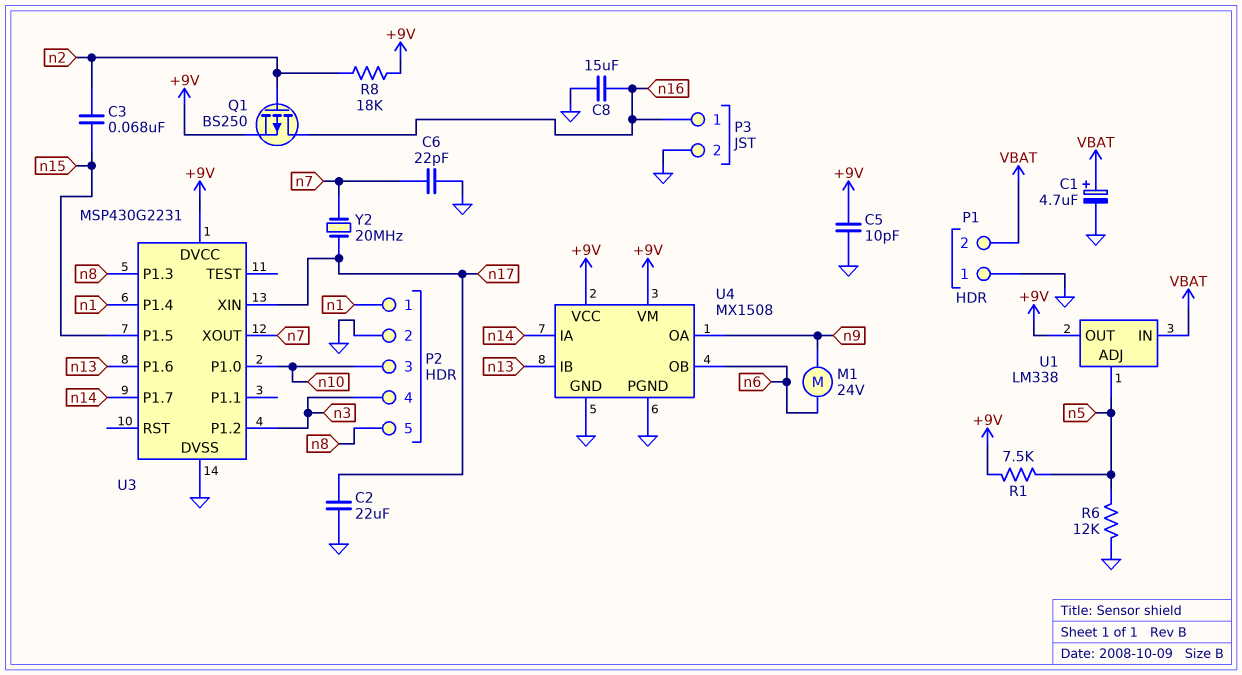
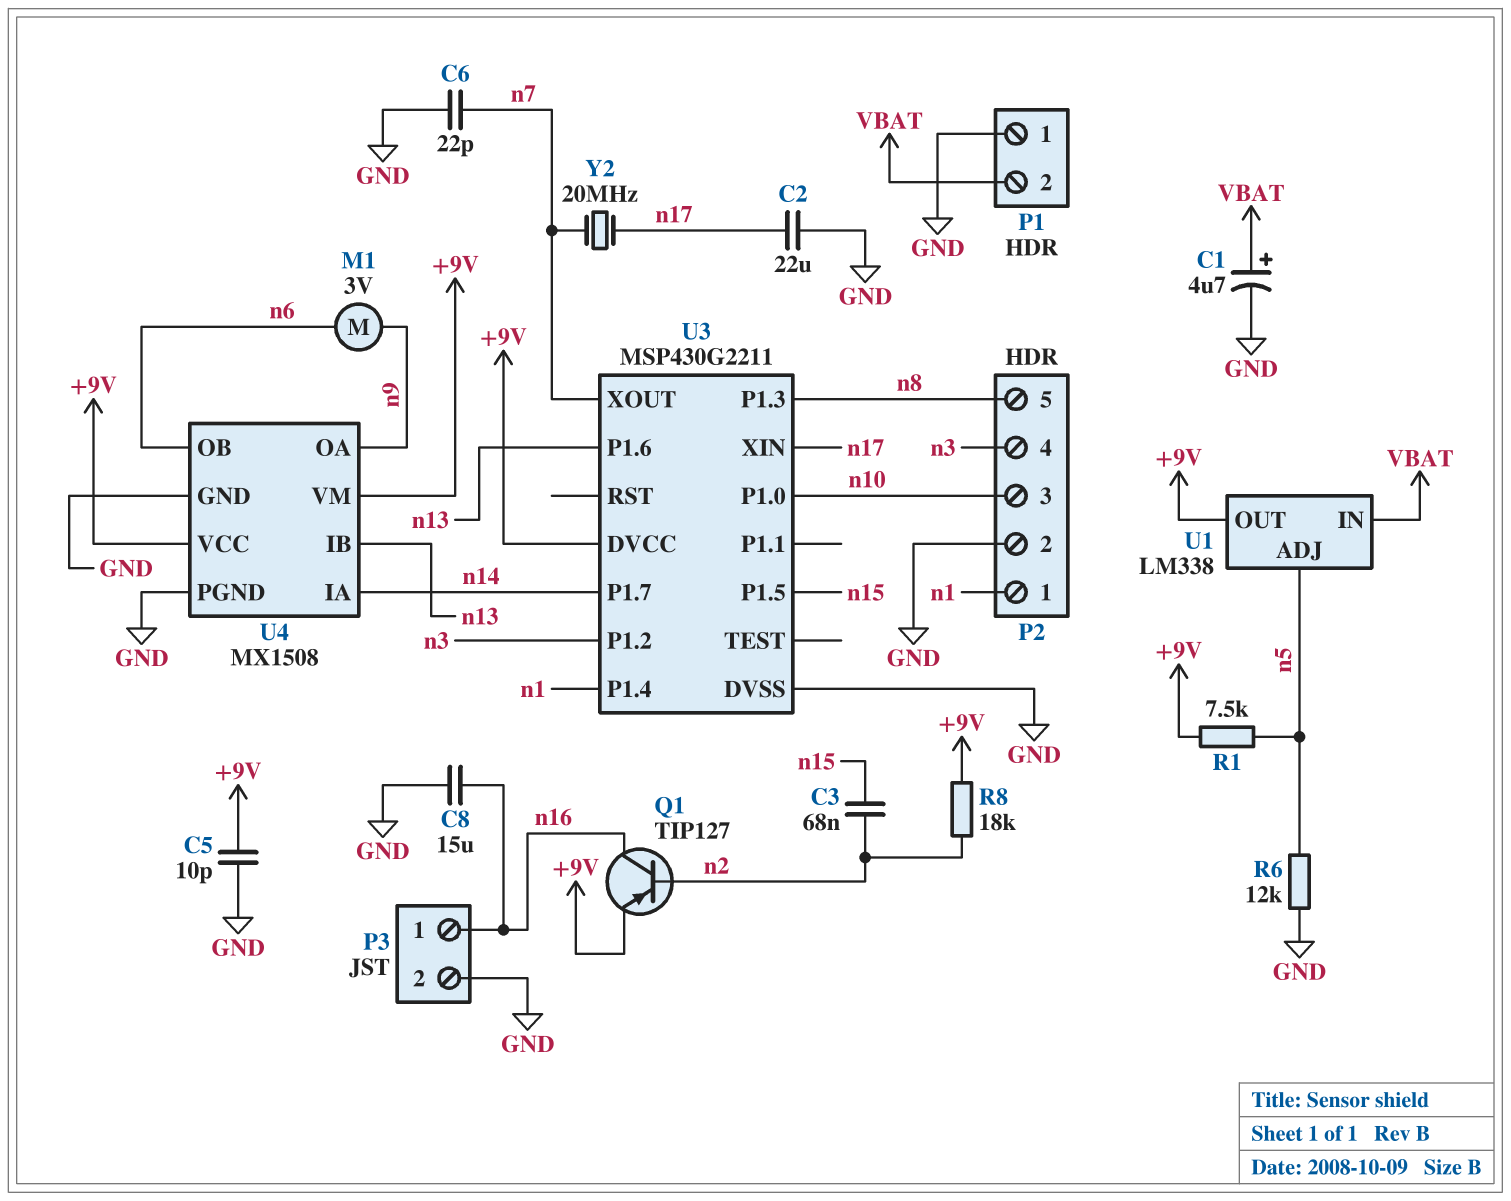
M1: motor 24V (n6, n9) -> motor 3V (n6, n9)
Q1: PMOS BS250 (G n2, D n16, S +9V) -> PNP TIP127 (B n2, C n16, E +9V)
U3: MSP430G2231 -> MSP430G2211

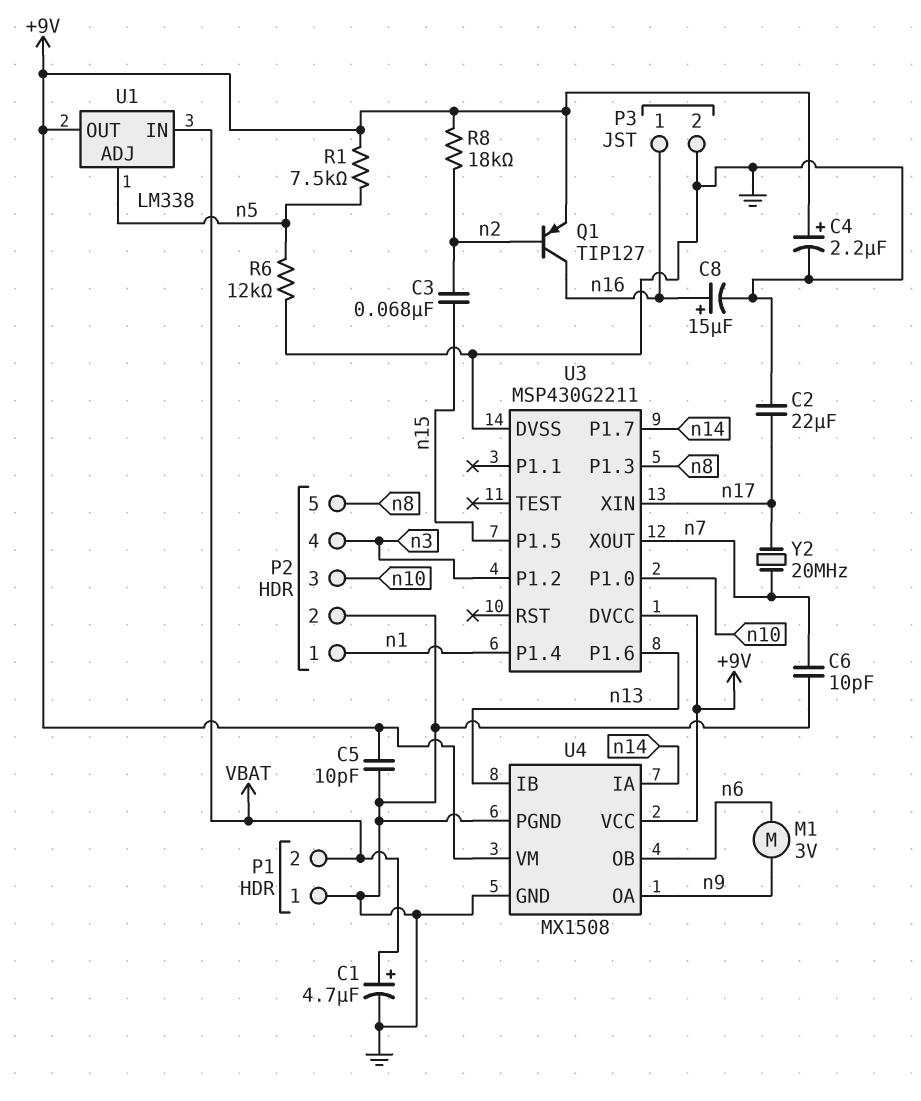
C4: none -> 2.2uF (plus +9V, minus GND)
C6: 22pF (GND, n7) -> 10pF (GND, n7)
C8: 15uF (GND, n16) -> 15uF (plus n16, minus GND)

